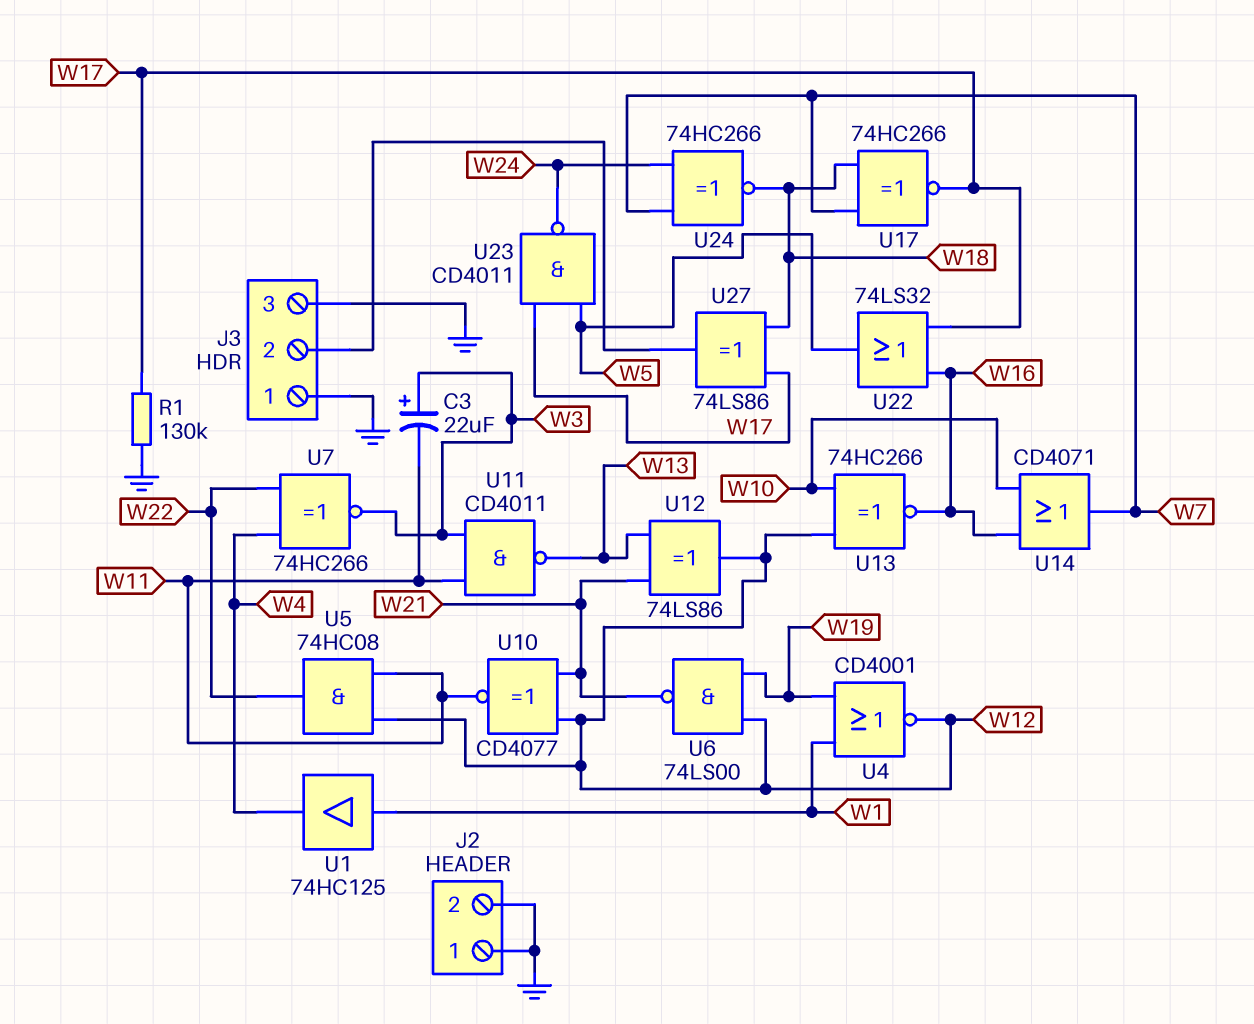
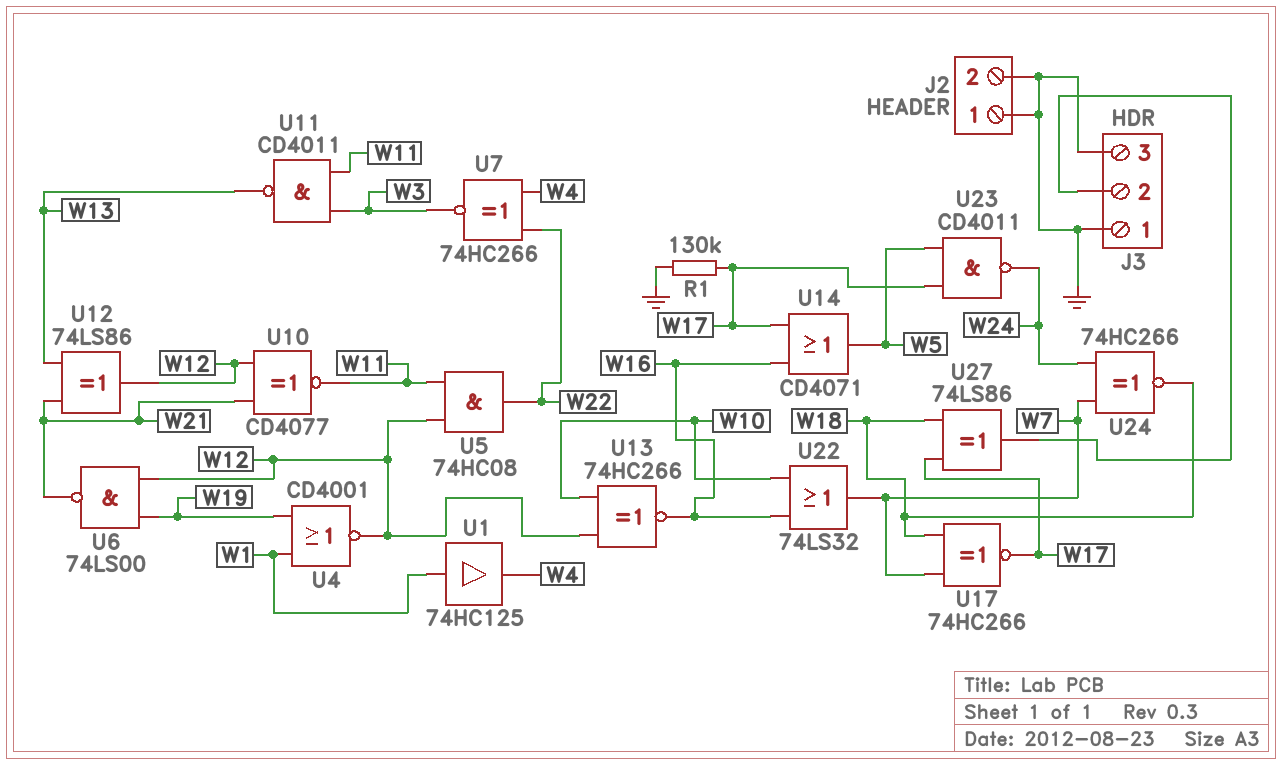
C3: 22uF (plus W3, minus W11) -> none
U14: OR CD4071 (in W10, in W16, out W7) -> OR CD4071 (in W16, in W17, out W5)
U22: OR 74LS32 (in W16, in W17, out W5) -> OR 74LS32 (in W10, in W16, out W7)

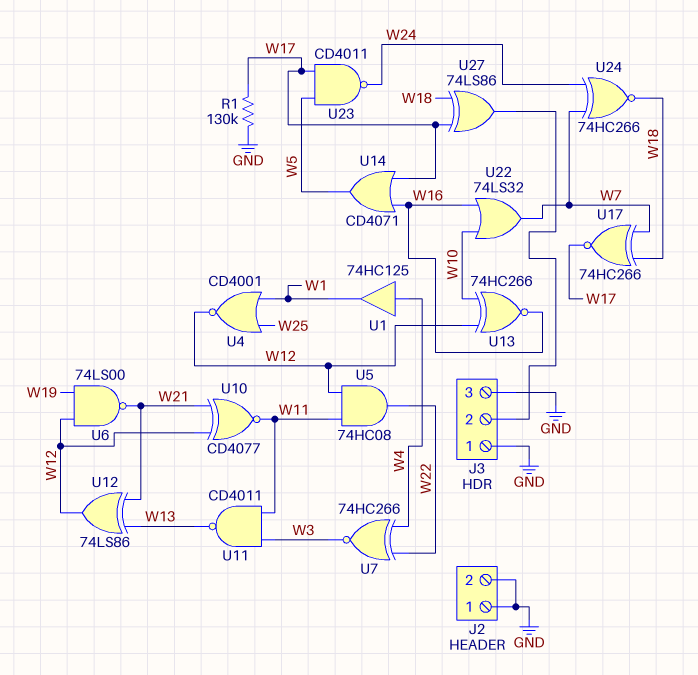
U1: buffer 74HC125 (in W1, out W4) -> buffer 74HC125 (in W4, out W1)
U4: NOR CD4001 (in W1, in W19, out W12) -> NOR CD4001 (in W1, in W25, out W12)

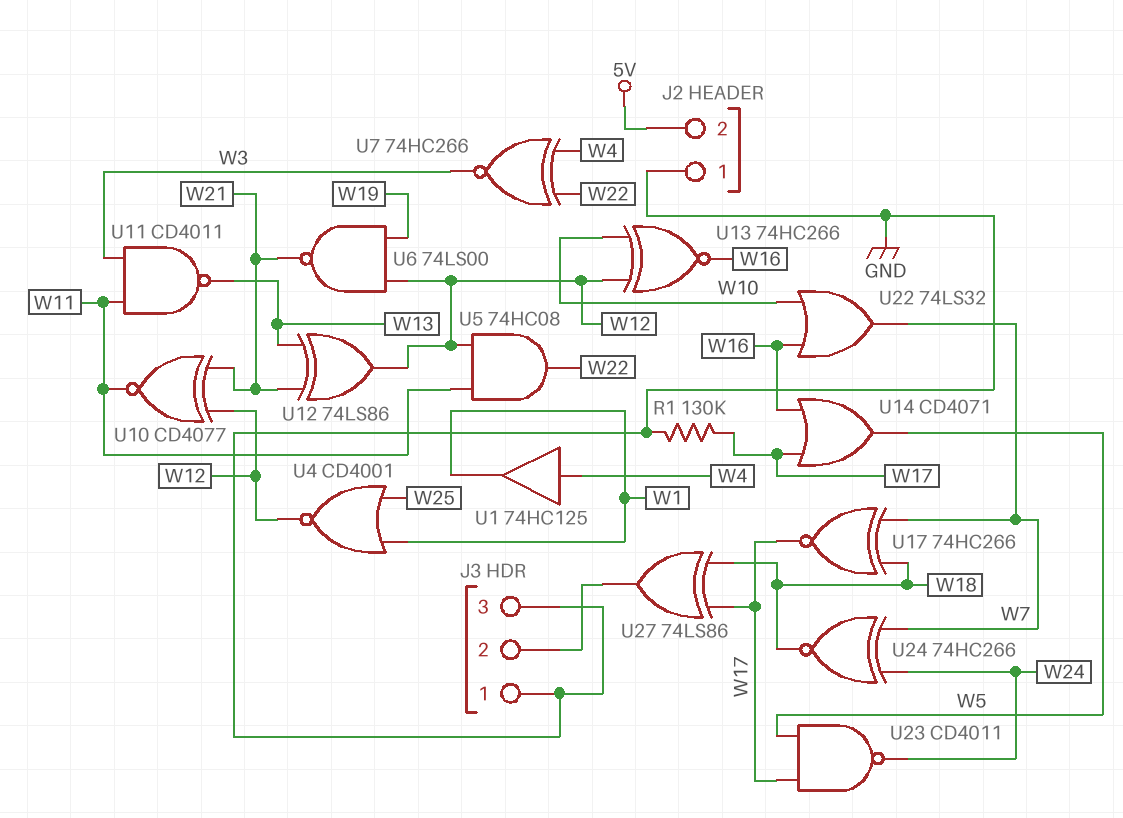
J2 pin 2: GND -> 5V

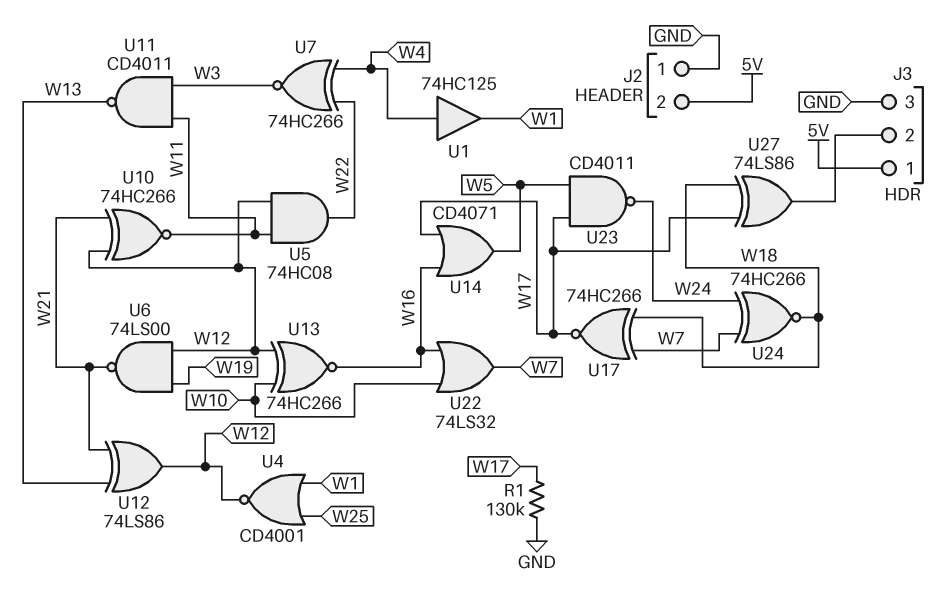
J3 pin 1: GND -> 5V
U10: XNOR CD4077 (in W12, in W21, out W11) -> XNOR 74HC266 (in W12, in W21, out W11)

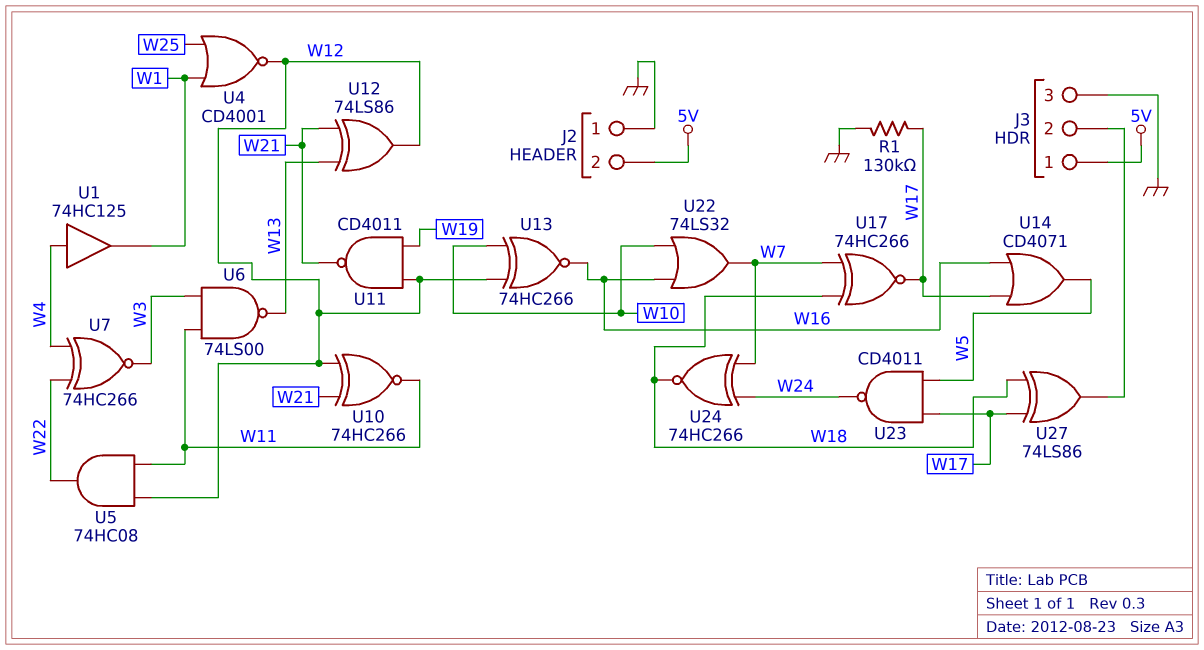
U6: NAND 74LS00 (in W12, in W19, out W21) -> NAND 74LS00 (in W3, in W11, out W13)
U11: NAND CD4011 (in W3, in W11, out W13) -> NAND CD4011 (in W12, in W19, out W21)

